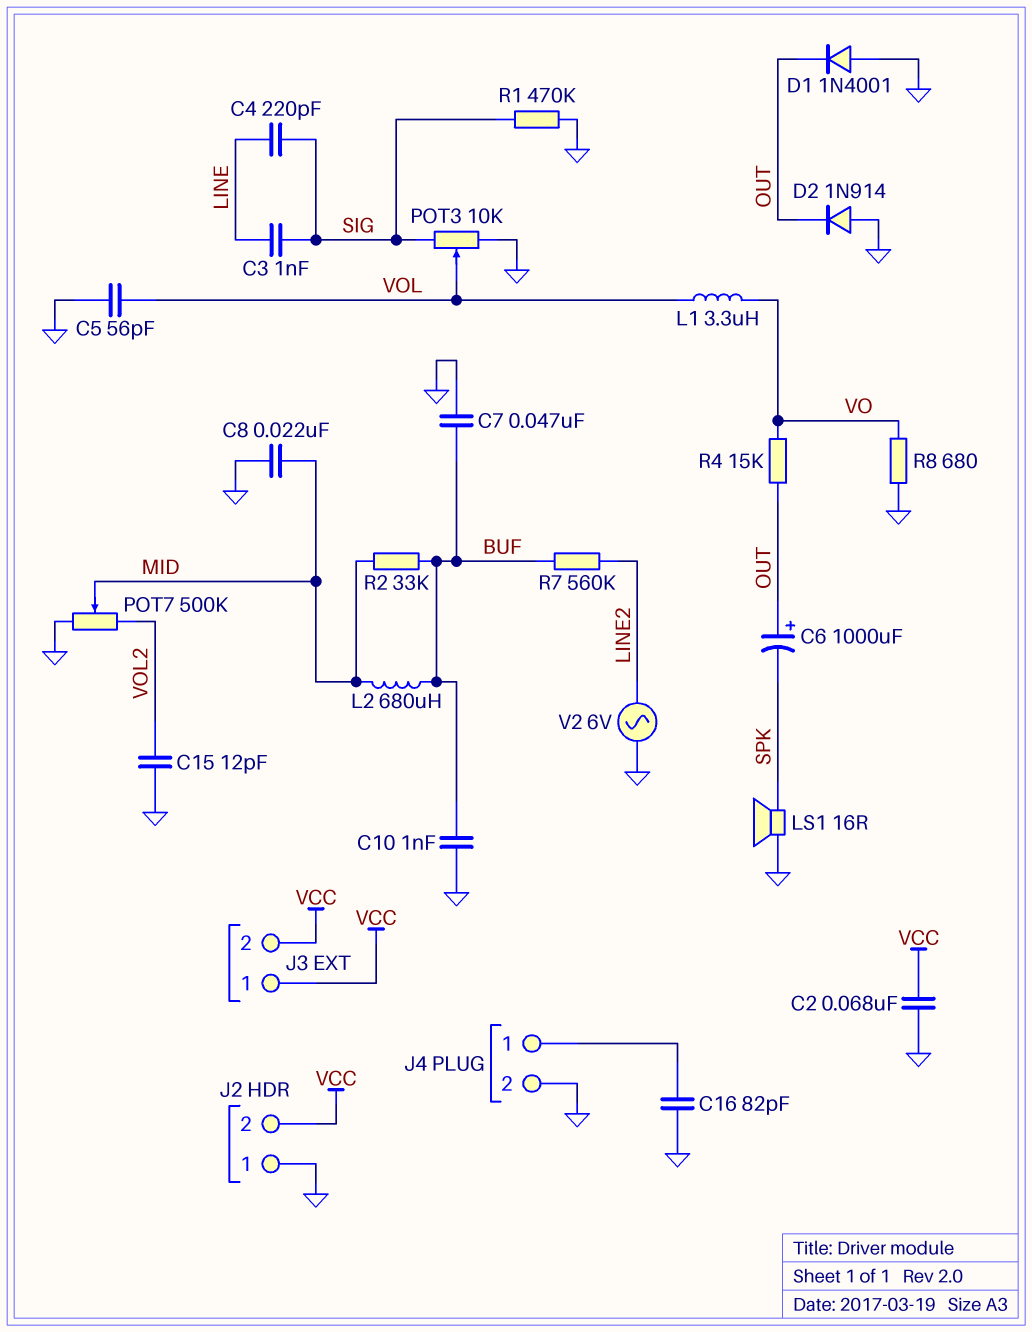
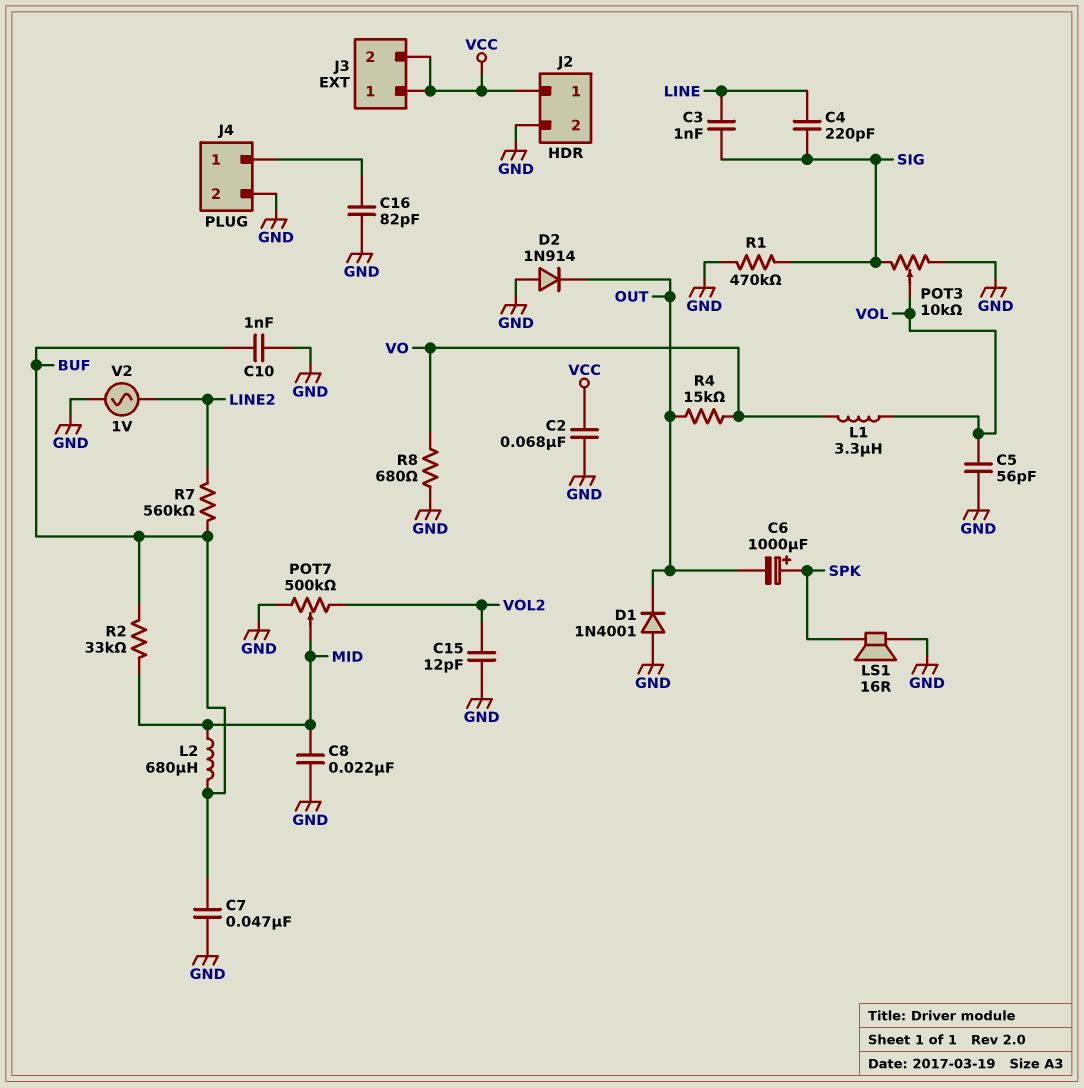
C6: 1000uF (plus OUT, minus SPK) -> 1000uF (plus SPK, minus OUT)
J2 pin 1: GND -> VCC
J2 pin 2: VCC -> GND
V2: AC 6V (GND, LINE2) -> AC 1V (GND, LINE2)

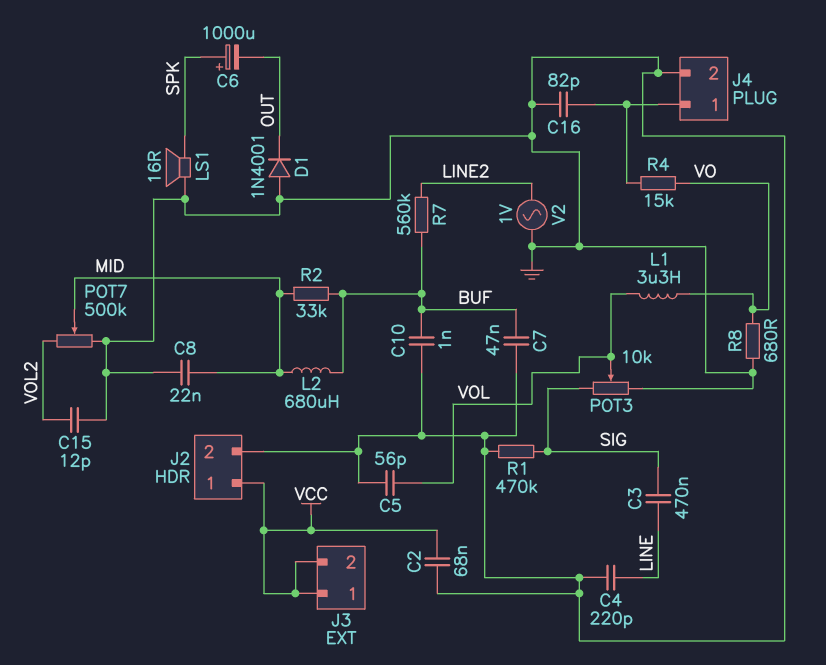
C3: 1nF (LINE, SIG) -> 470nF (LINE, SIG)
C4: 220pF (LINE, SIG) -> 220pF (GND, LINE)
D2: diode 1N914 (A GND, K OUT) -> none
R4: 15k (OUT, VO) -> 15k (J4/1, VO)

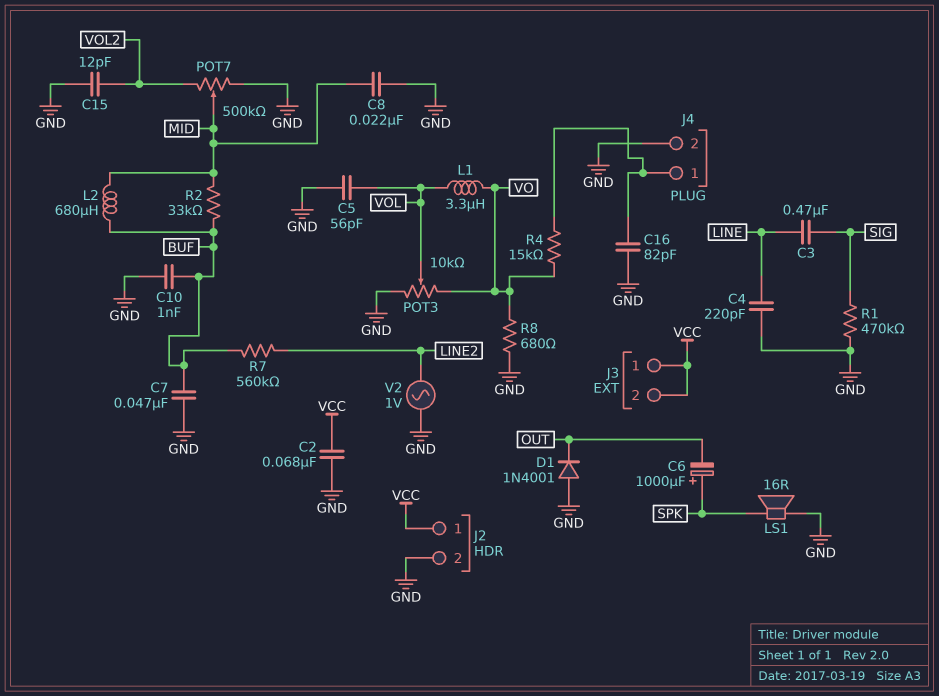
POT3: 10k (GND, SIG, wiper VOL) -> 10k (GND, VO, wiper VOL)

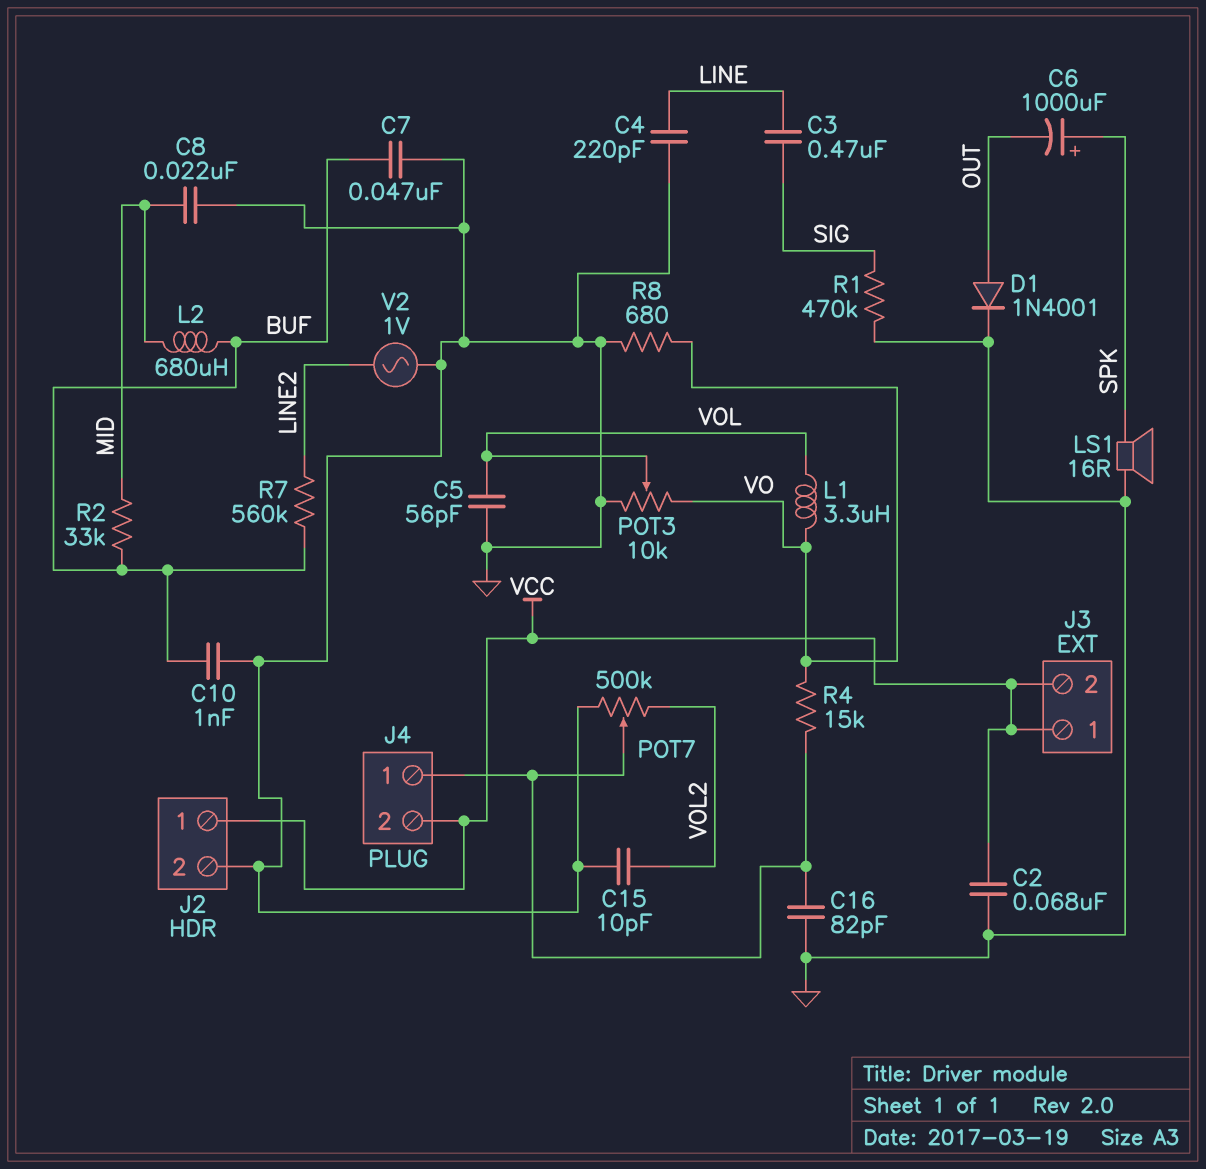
C15: 12pF (GND, VOL2) -> 10pF (GND, VOL2)
D1: diode 1N4001 (A GND, K OUT) -> diode 1N4001 (A OUT, K GND)
J4 pin 2: GND -> VCC
POT7: 500k (GND, VOL2, wiper MID) -> 500k (GND, VOL2, wiper J4/1)

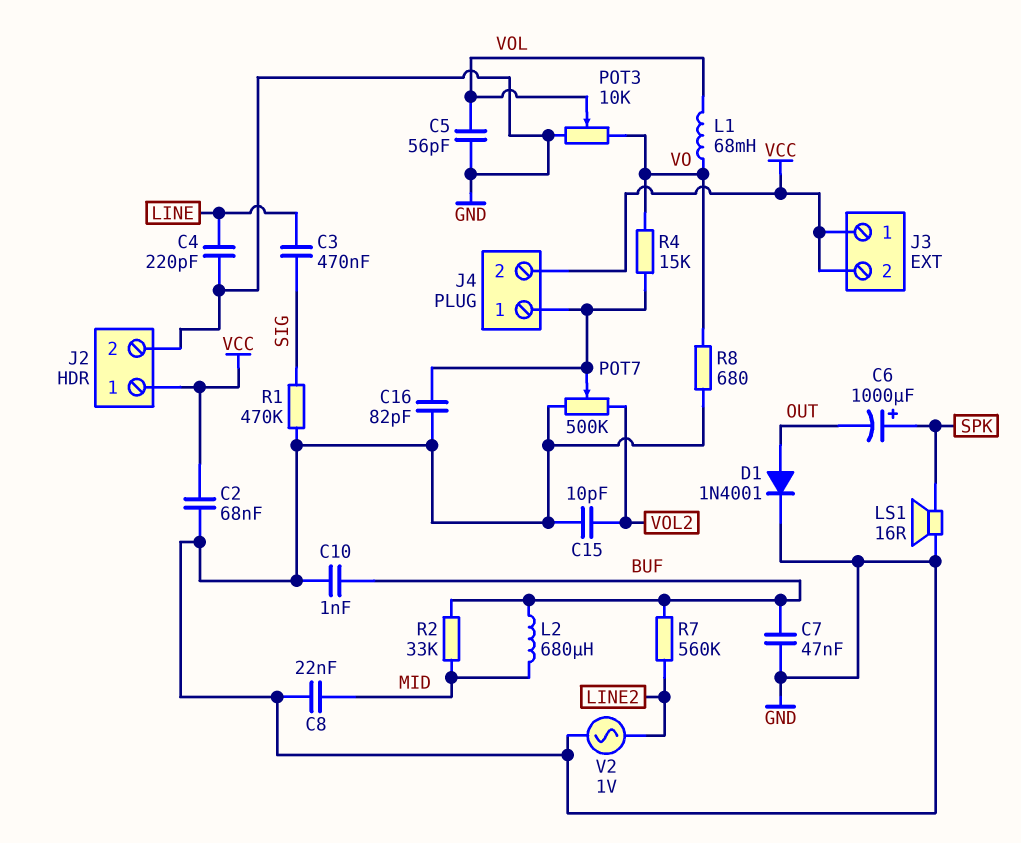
L1: 3.3uH (VO, VOL) -> 68mH (VO, VOL)

